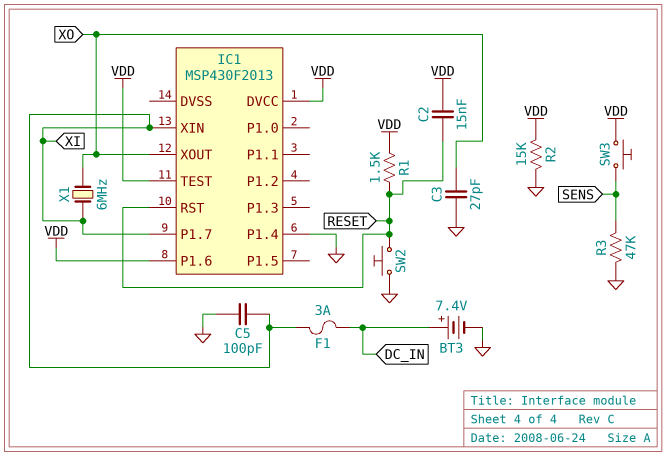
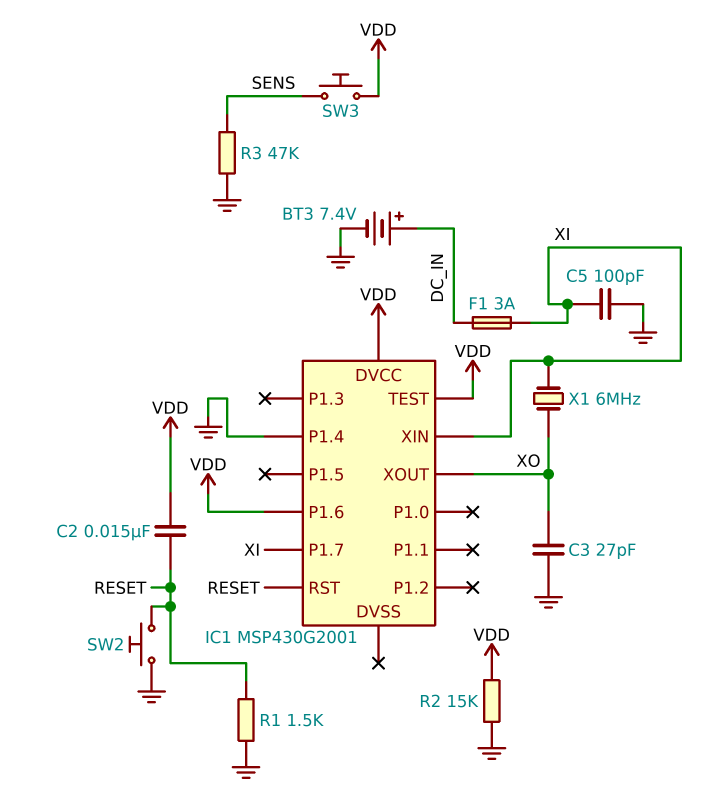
IC1: MSP430F2013 -> MSP430G2001
R1: 1.5k (RESET, VDD) -> 1.5k (GND, RESET)

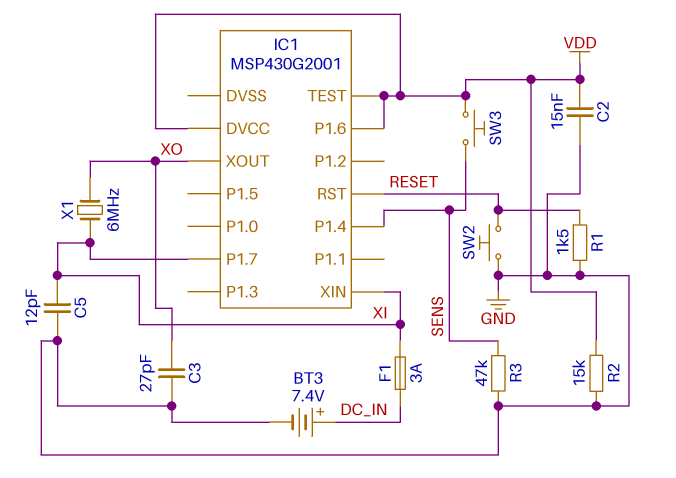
C2: 15nF (RESET, VDD) -> 15nF (GND, VDD)
C5: 100pF (GND, XI) -> 12pF (GND, XI)
IC1 pin P1.4: GND -> SENS

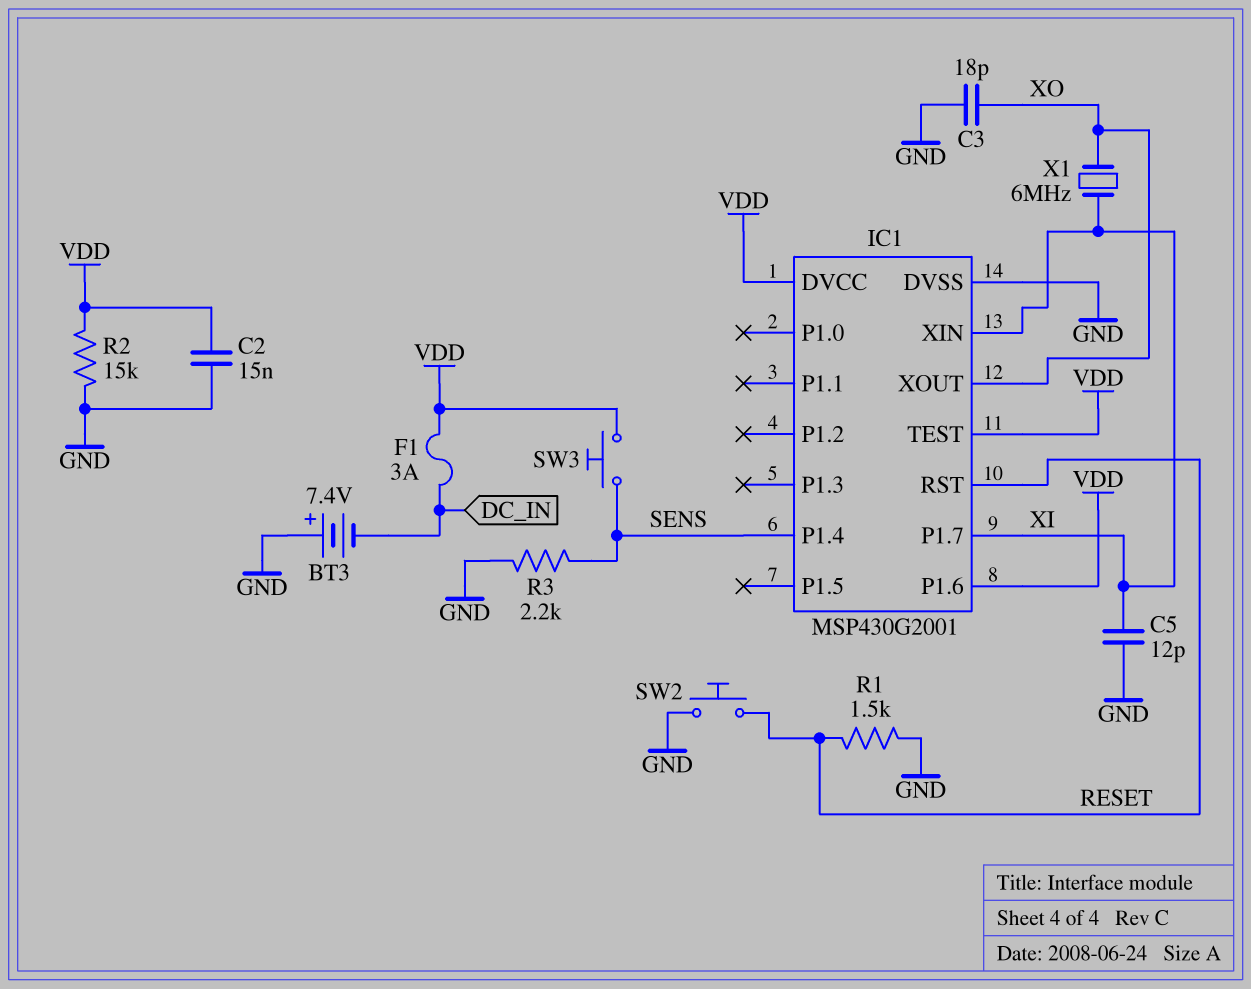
BT3: 7.4V (plus DC_IN, minus GND) -> 7.4V (plus GND, minus DC_IN)
C3: 27pF (GND, XO) -> 18pF (GND, XO)
F1: 3A (DC_IN, XI) -> 3A (DC_IN, VDD)
IC1 pin DVSS: none -> GND
R3: 47k (GND, SENS) -> 2.2k (GND, SENS)

